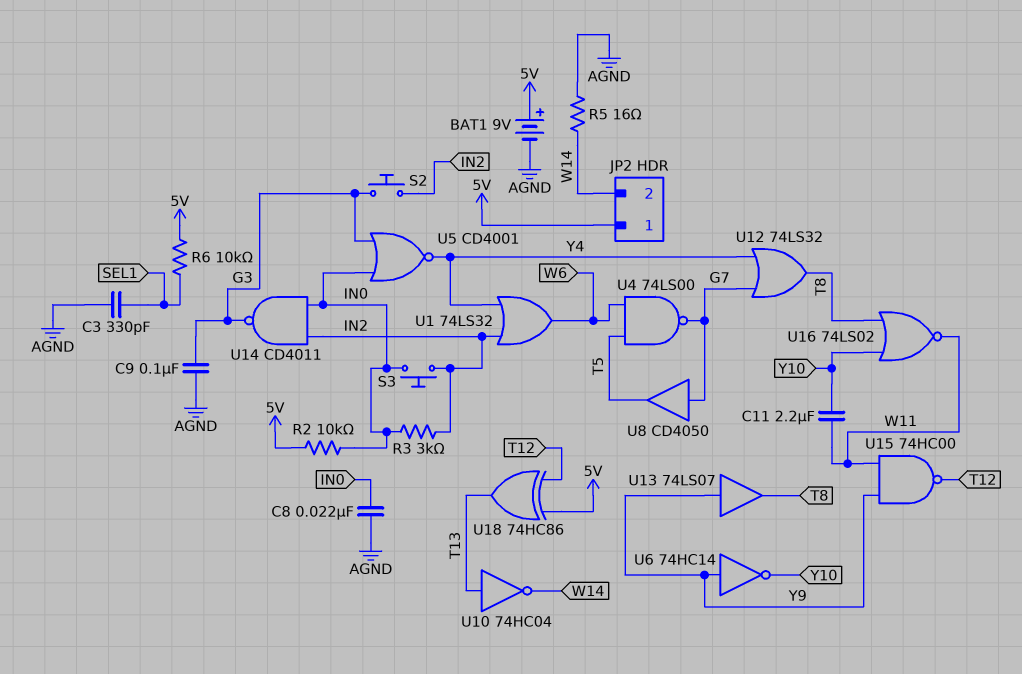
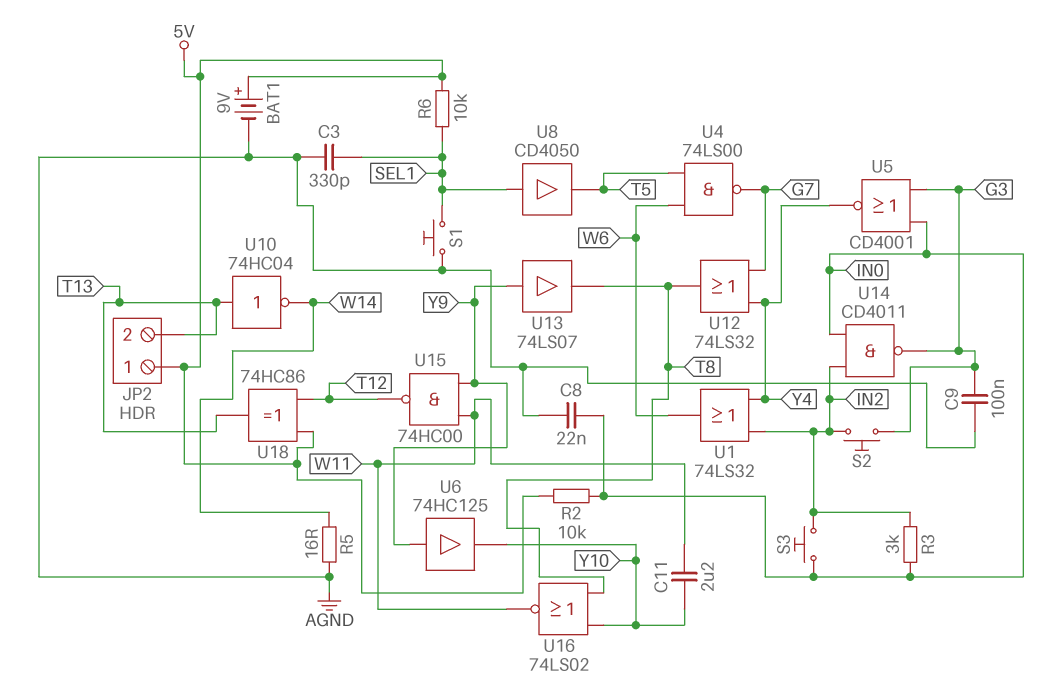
JP2 pin 2: W14 -> T13
S1: none -> button (AGND, SEL1)
U6: NOT 74HC14 (in Y9, out Y10) -> buffer 74HC125 (in Y9, out Y10)
U8: buffer CD4050 (in G7, out T5) -> buffer CD4050 (in SEL1, out T5)

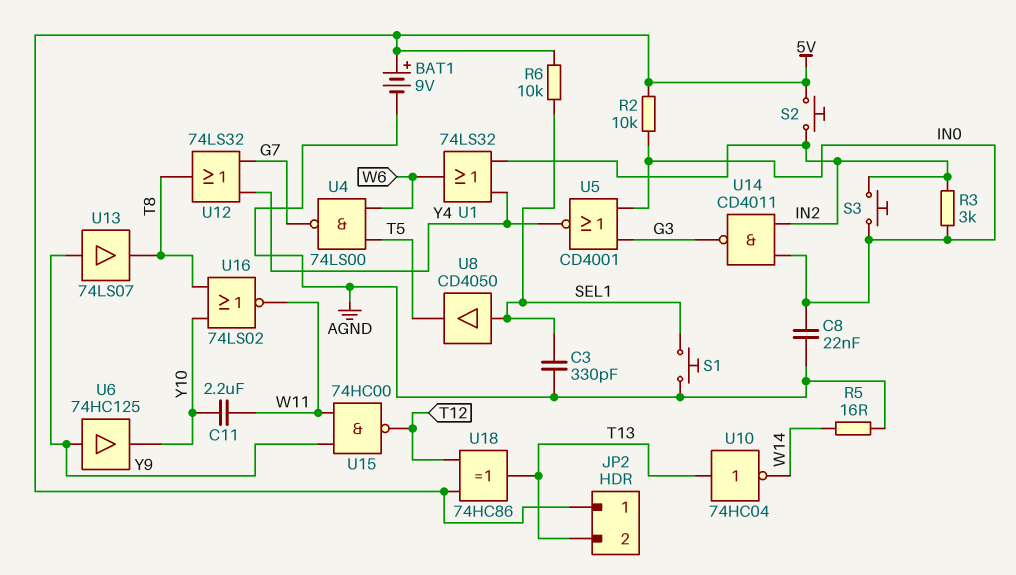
C9: 100nF (AGND, G3) -> none
S2: button (G3, IN2) -> button (5V, IN2)

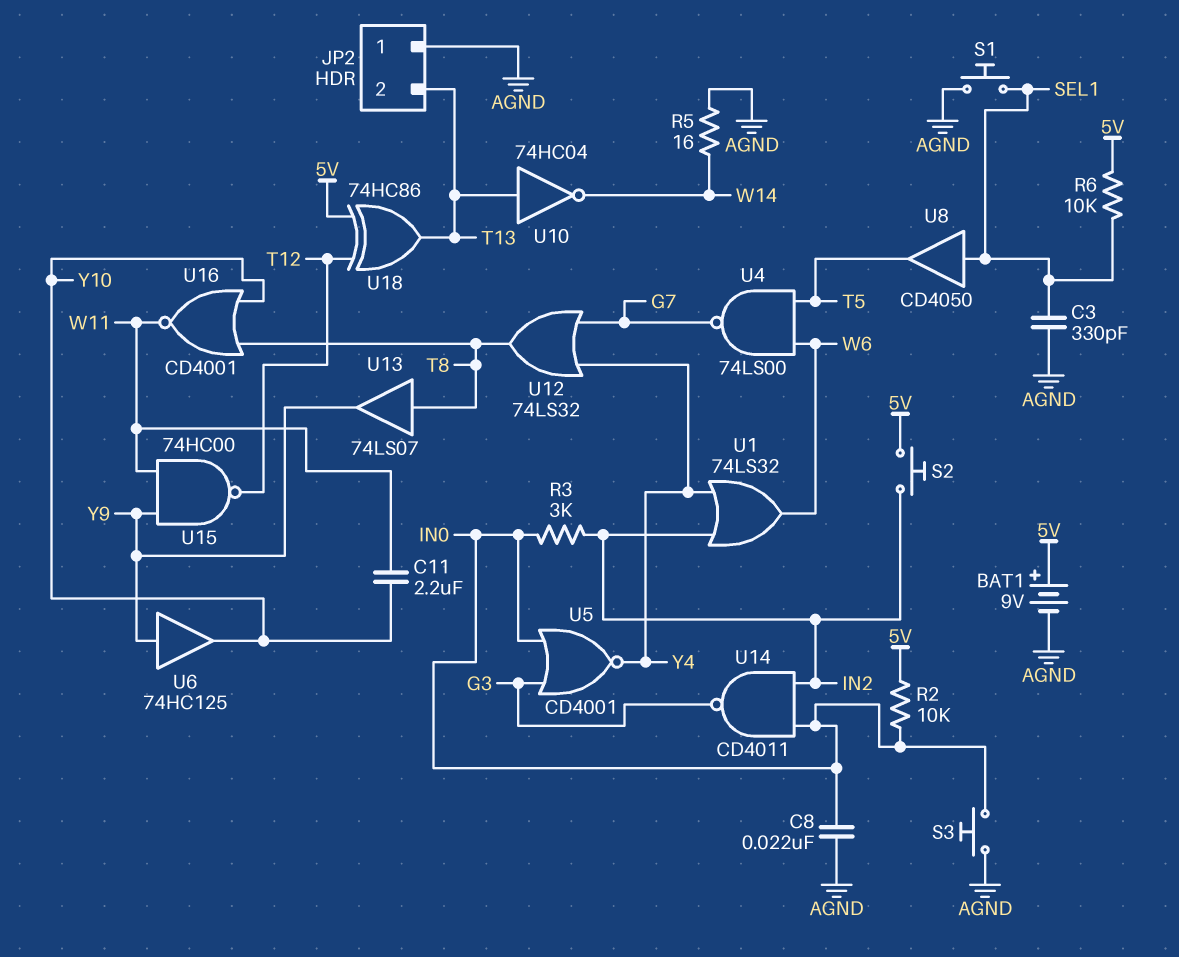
JP2 pin 1: 5V -> AGND
S3: button (IN0, IN2) -> button (AGND, IN0)
U13: buffer 74LS07 (in Y9, out T8) -> buffer 74LS07 (in T8, out Y9)
U16: NOR 74LS02 (in T8, in Y10, out W11) -> NOR CD4001 (in T8, in Y10, out W11)

